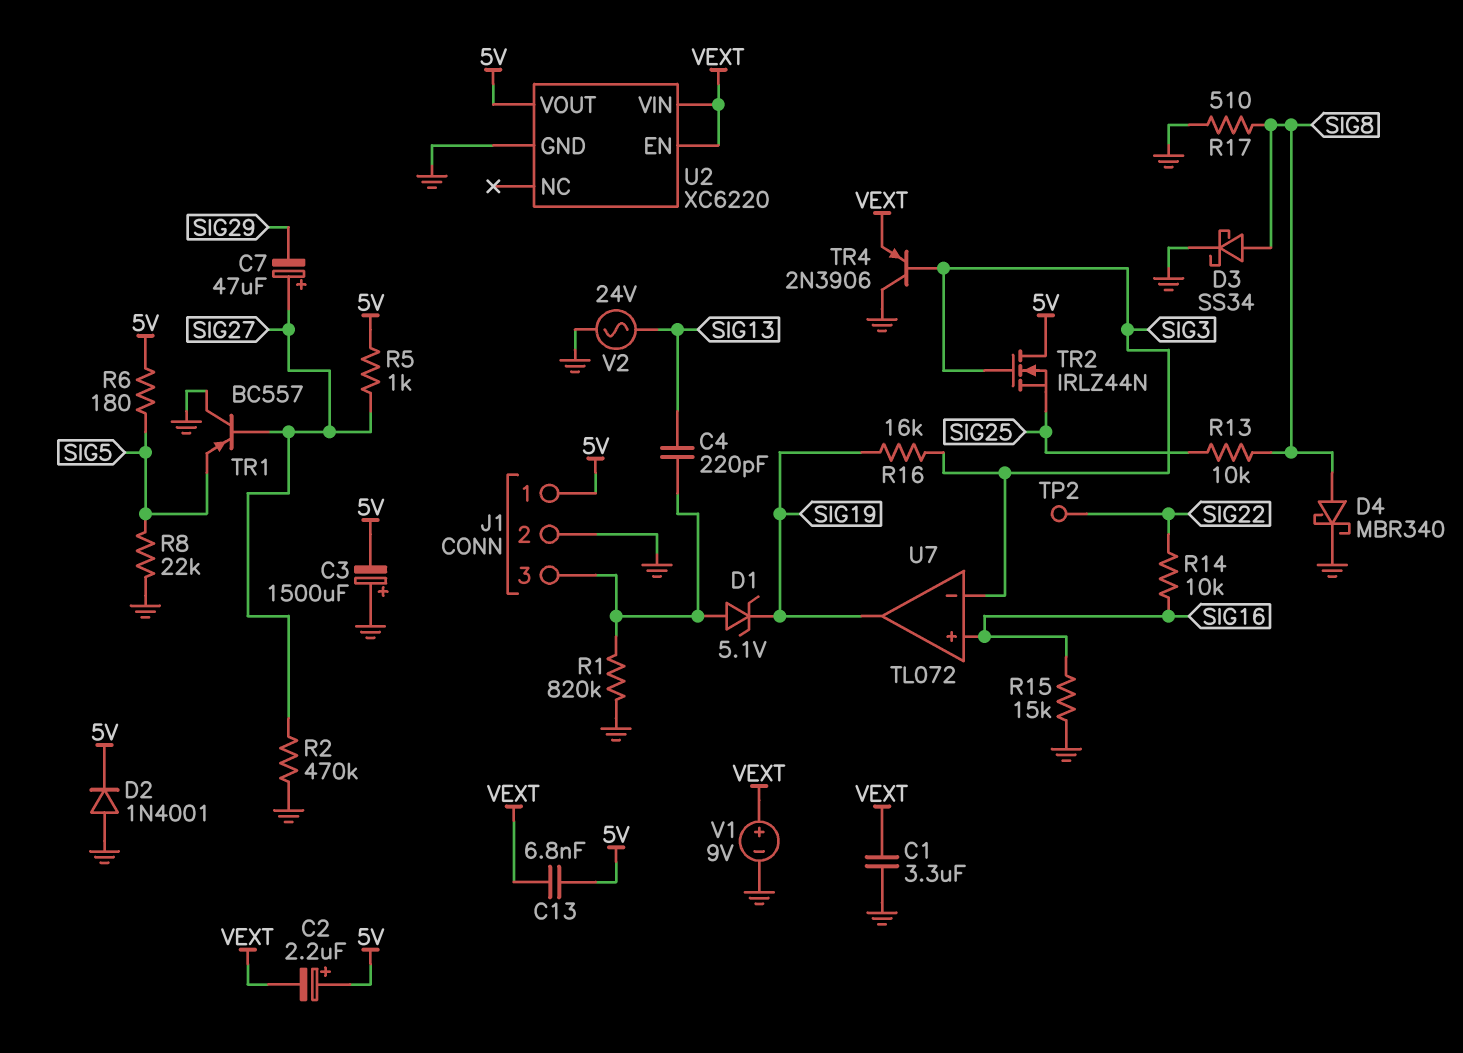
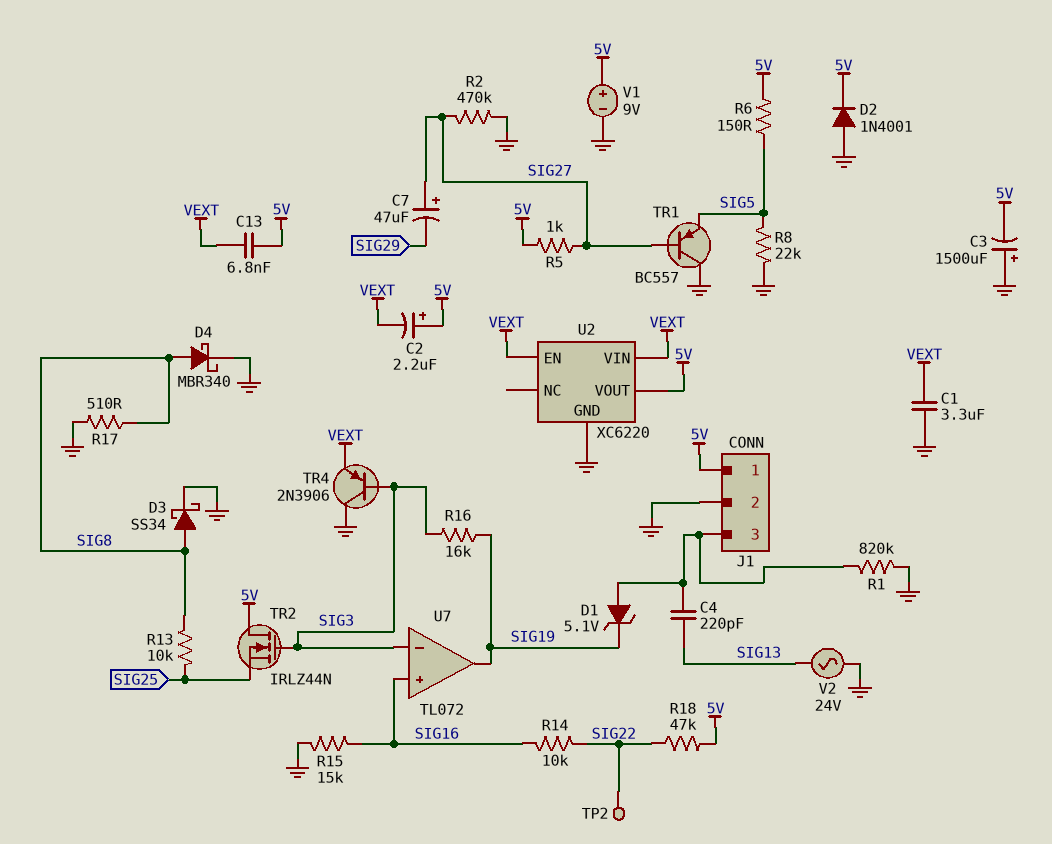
R6: 180 (5V, SIG5) -> 150 (5V, SIG5)
R18: none -> 47k (5V, SIG22)
V1: 9V (plus VEXT, minus GND) -> 9V (plus 5V, minus GND)

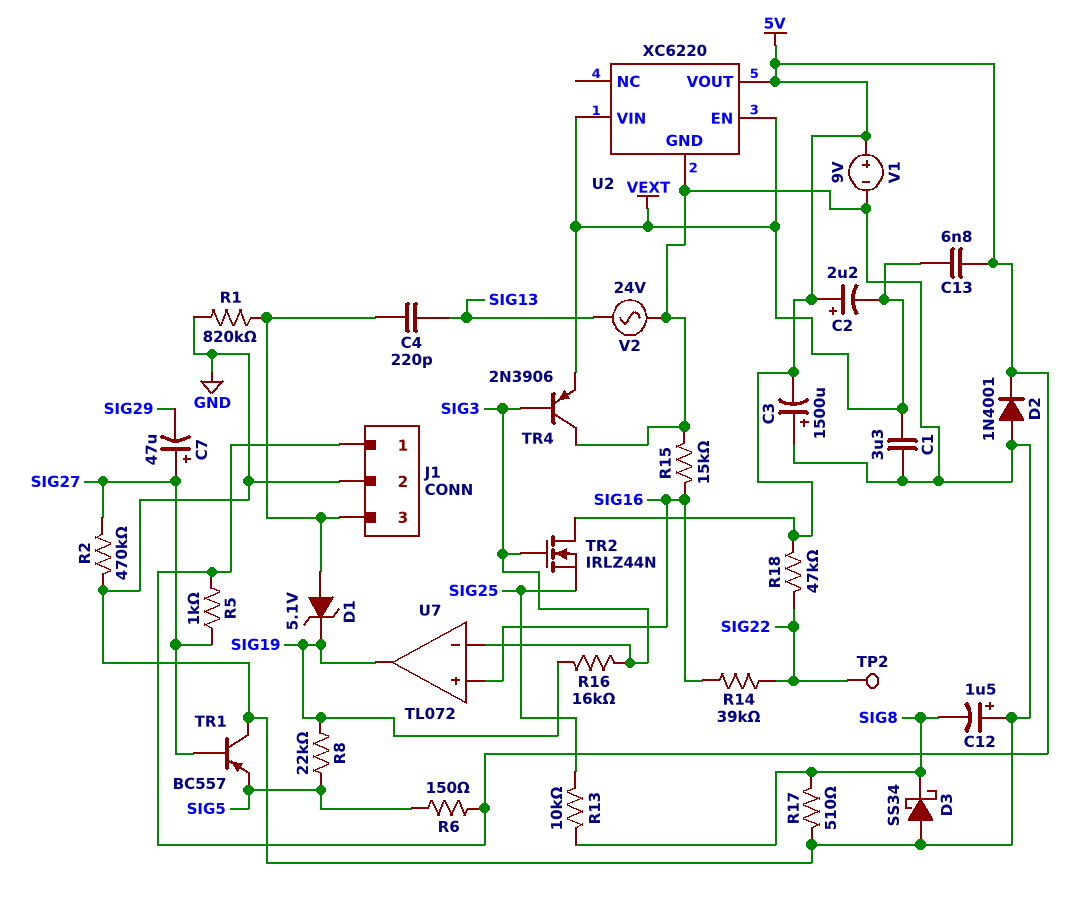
C12: none -> 1.5uF (plus GND, minus SIG8)
D3: schottky SS34 (A SIG8, K GND) -> schottky SS34 (A GND, K SIG8)
D4: schottky MBR340 (A SIG8, K GND) -> none
R8: 22k (GND, SIG5) -> 22k (SIG5, SIG19)
R14: 10k (SIG16, SIG22) -> 39k (SIG16, SIG22)

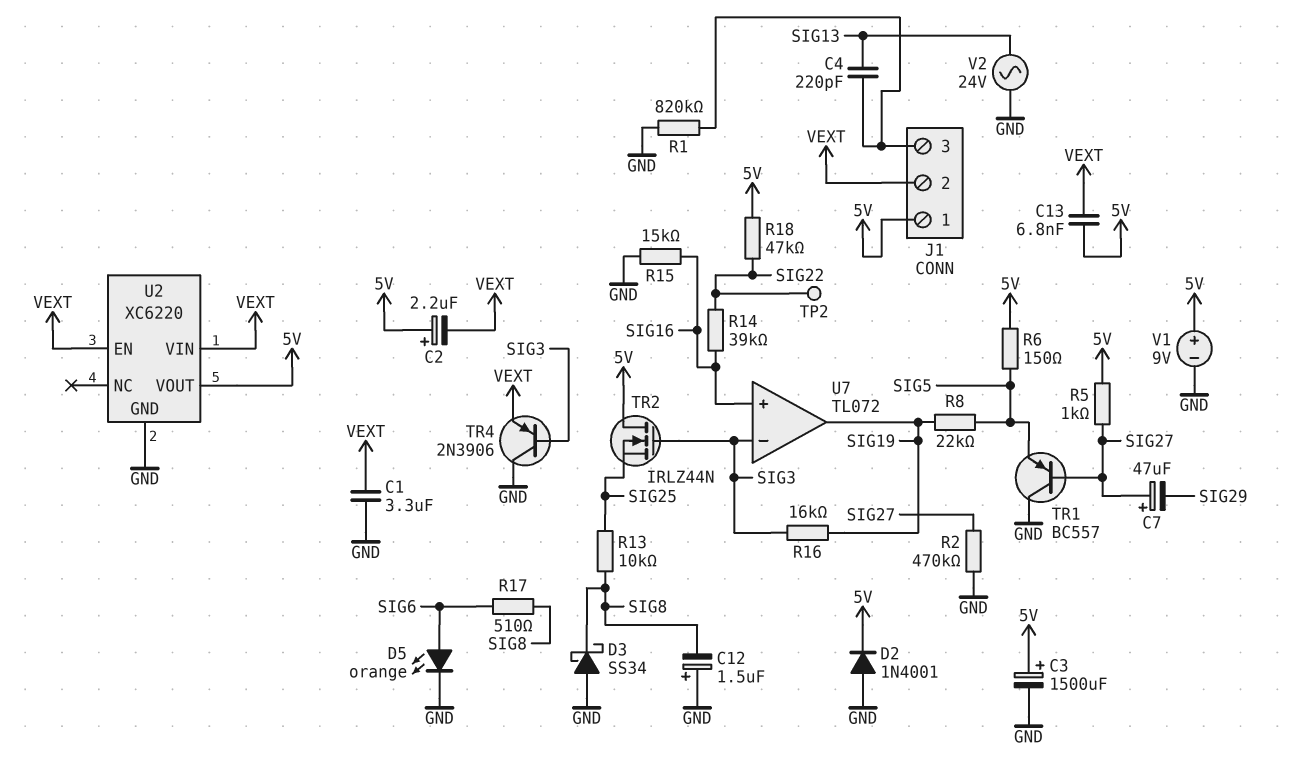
C3: 1500uF (plus GND, minus 5V) -> 1500uF (plus 5V, minus GND)
D1: zener 5.1V (A J1/3, K SIG19) -> none
D5: none -> LED orange (A SIG6, K GND)
J1 pin 2: GND -> VEXT
R17: 510 (GND, SIG8) -> 510 (SIG6, SIG8)

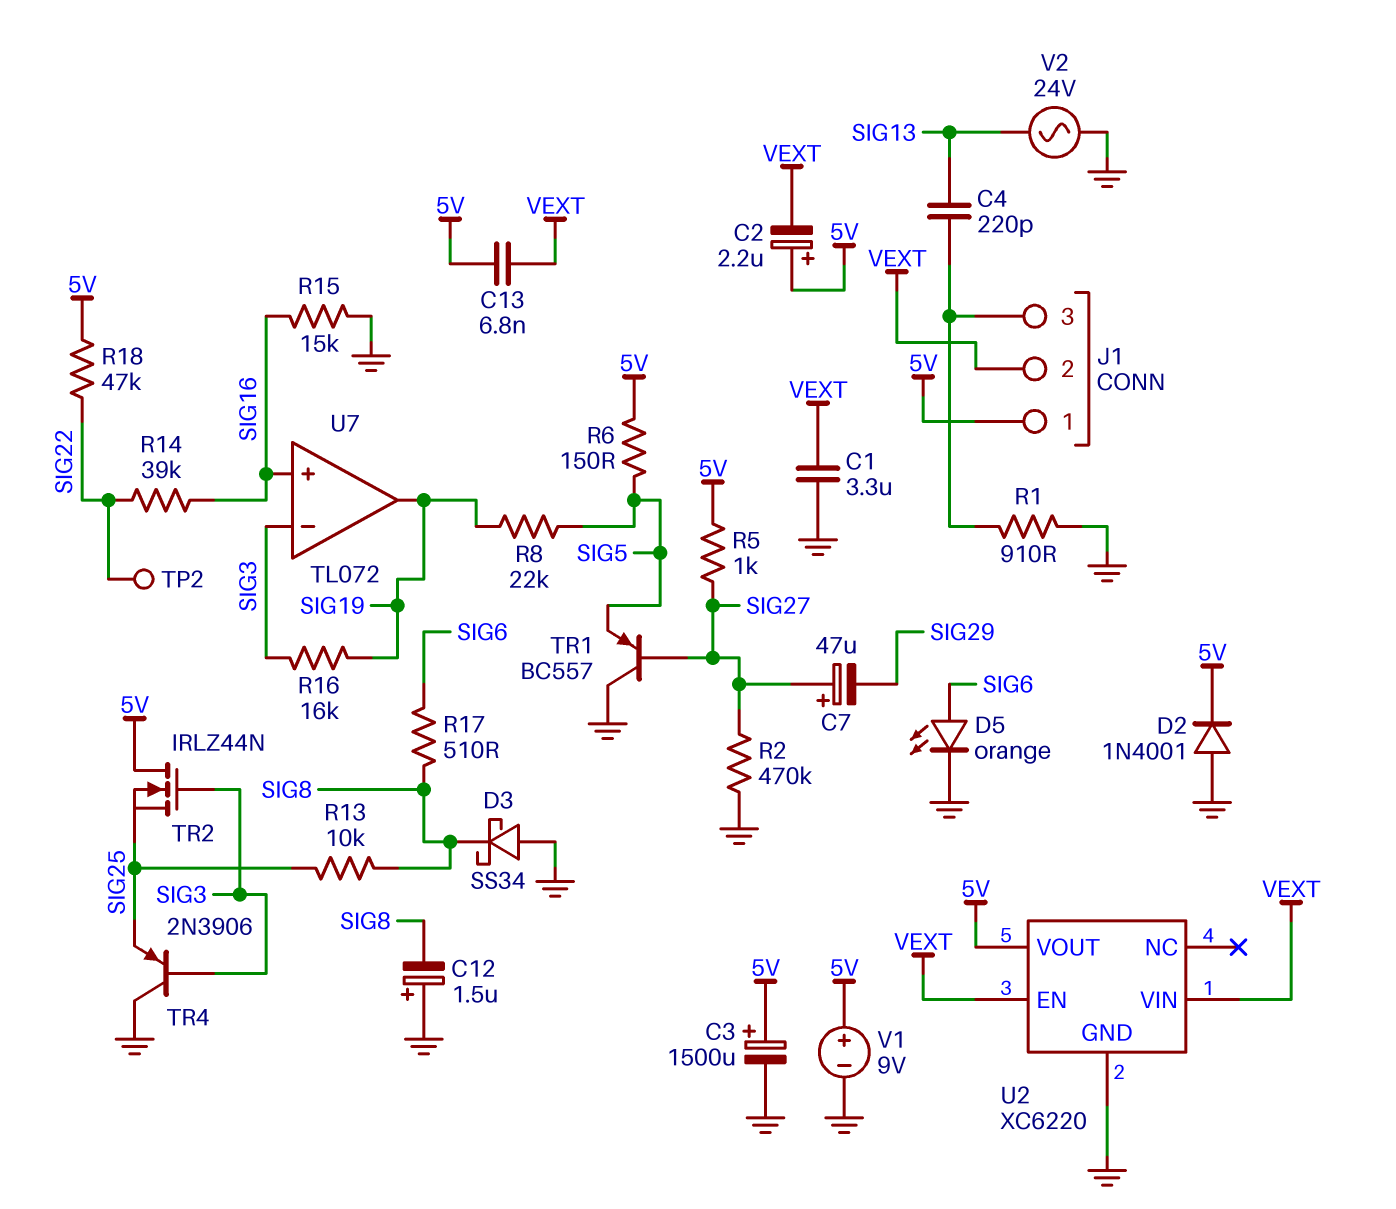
R1: 820k (GND, J1/3) -> 910 (GND, J1/3)
TR4: PNP 2N3906 (B SIG3, C GND, E VEXT) -> PNP 2N3906 (B SIG3, C GND, E SIG25)

